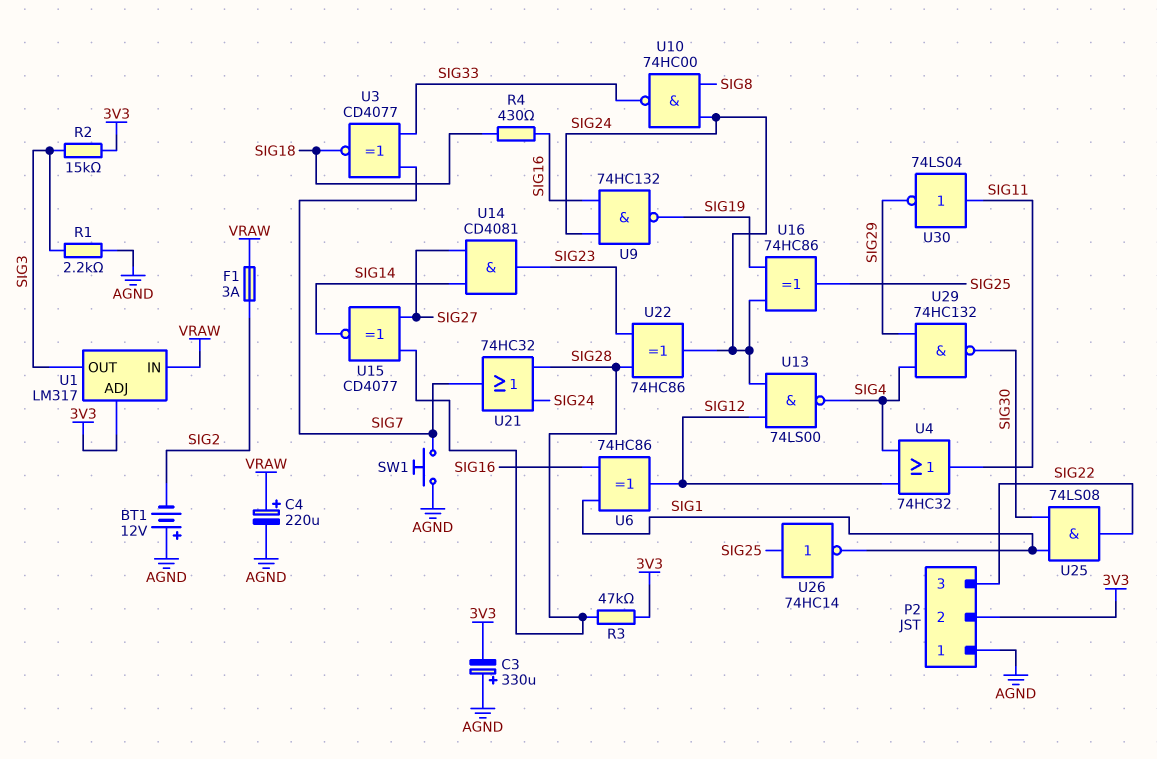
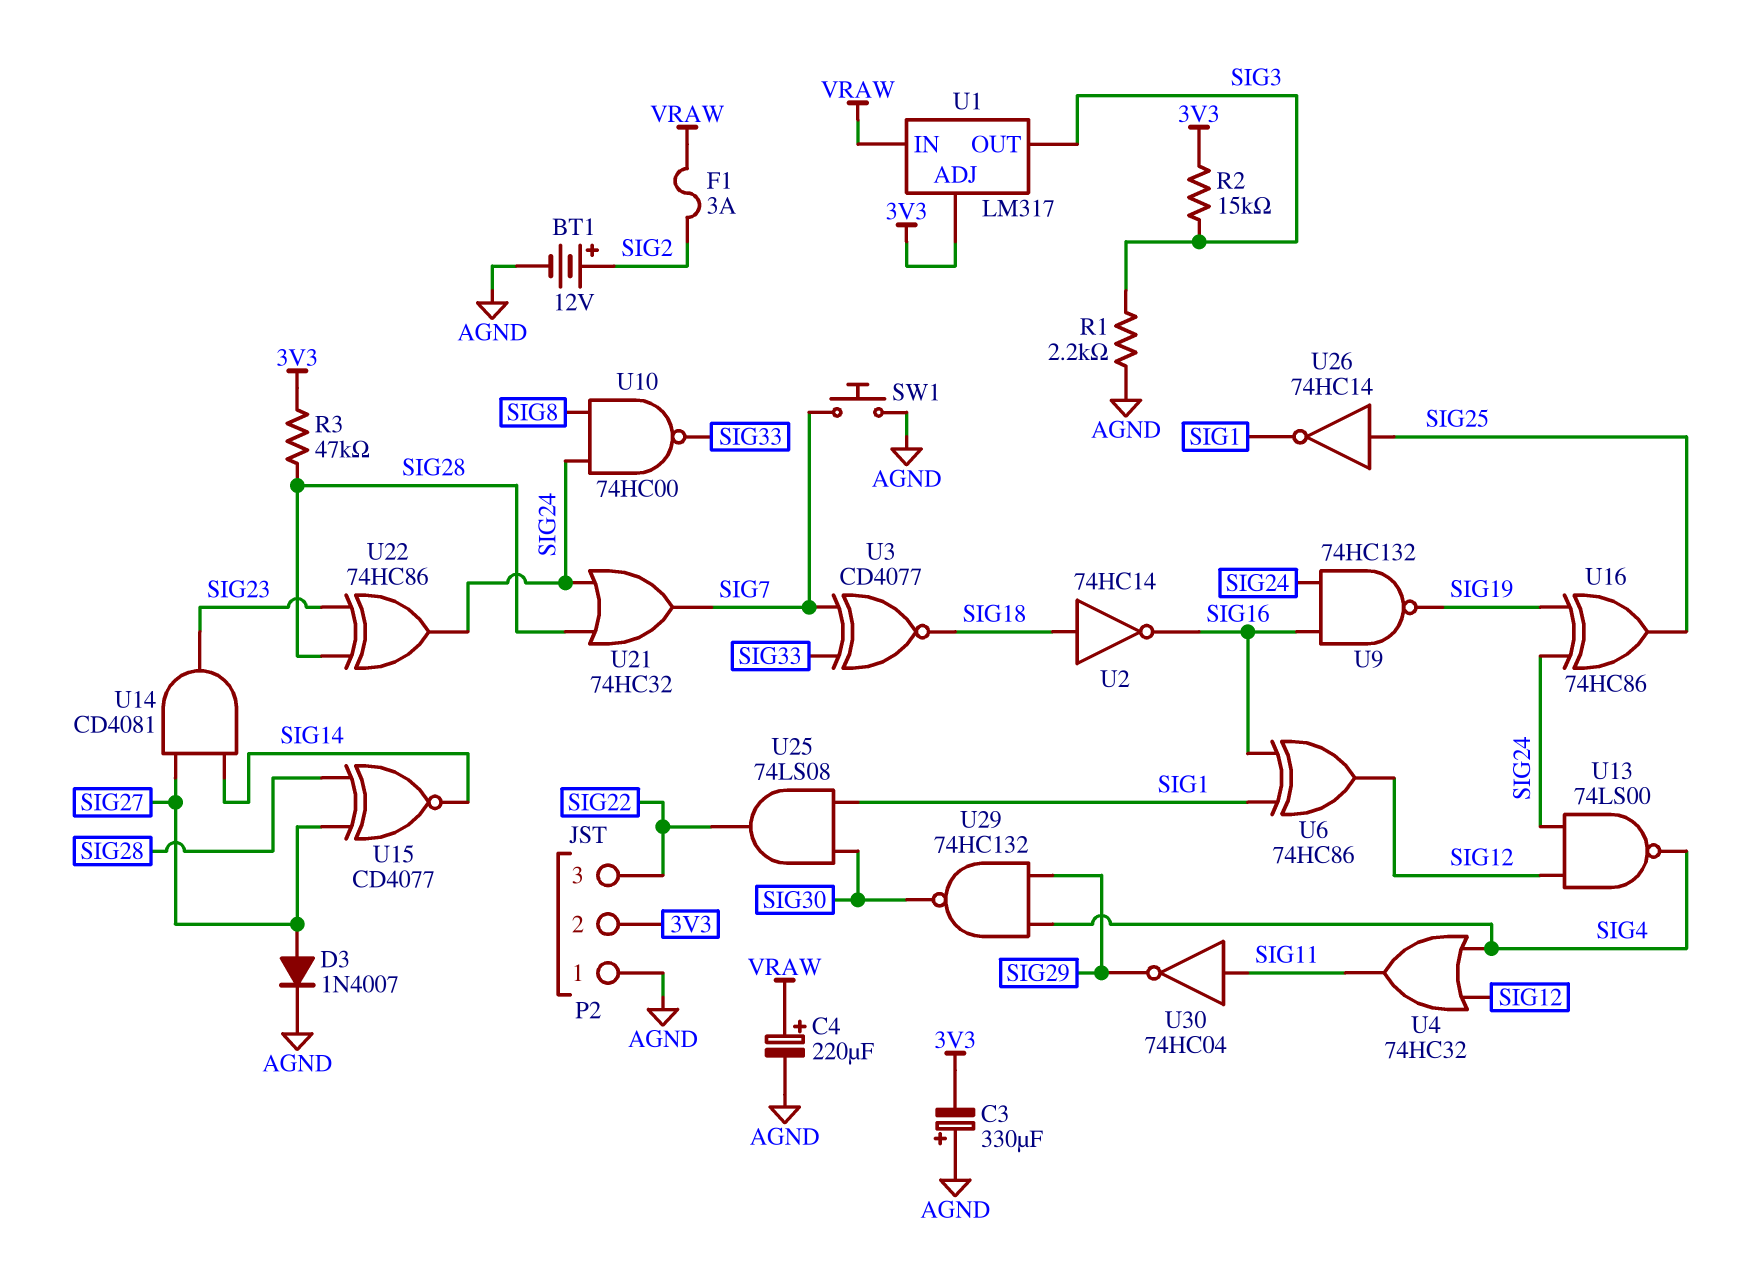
BT1: 12V (plus AGND, minus SIG2) -> 12V (plus SIG2, minus AGND)
D3: none -> diode 1N4007 (A SIG27, K AGND)
R4: 430 (SIG16, SIG18) -> none
U2: none -> NOT 74HC14 (in SIG18, out SIG16)
U30: NOT 74LS04 (in SIG11, out SIG29) -> NOT 74HC04 (in SIG11, out SIG29)

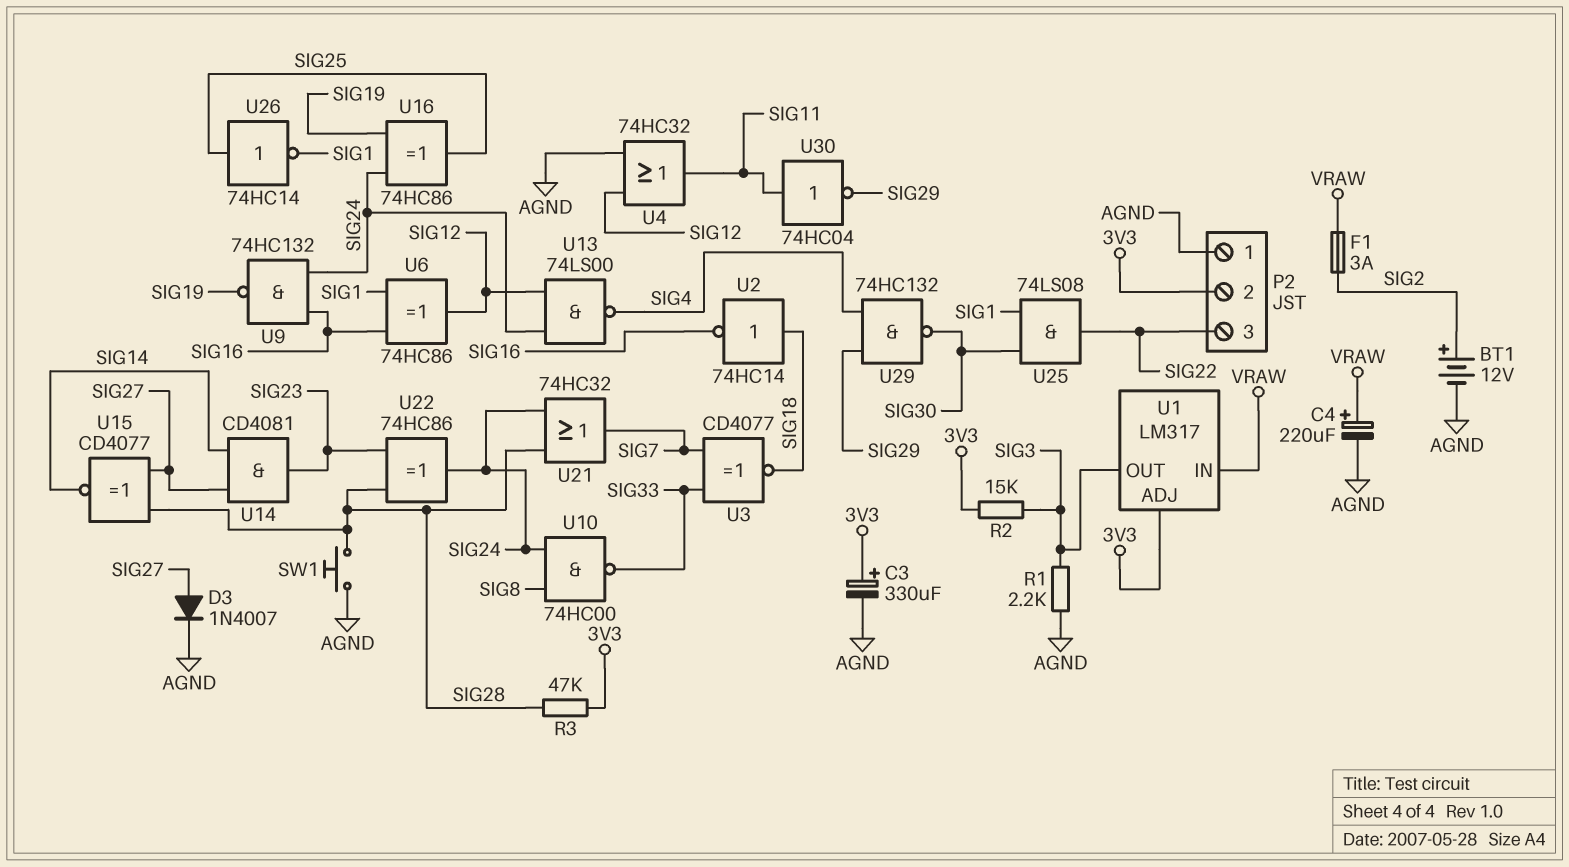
C3: 330uF (plus AGND, minus 3V3) -> 330uF (plus 3V3, minus AGND)
SW1: button (AGND, SIG7) -> button (AGND, SIG28)
U4: OR 74HC32 (in SIG4, in SIG12, out SIG11) -> OR 74HC32 (in AGND, in SIG12, out SIG11)

